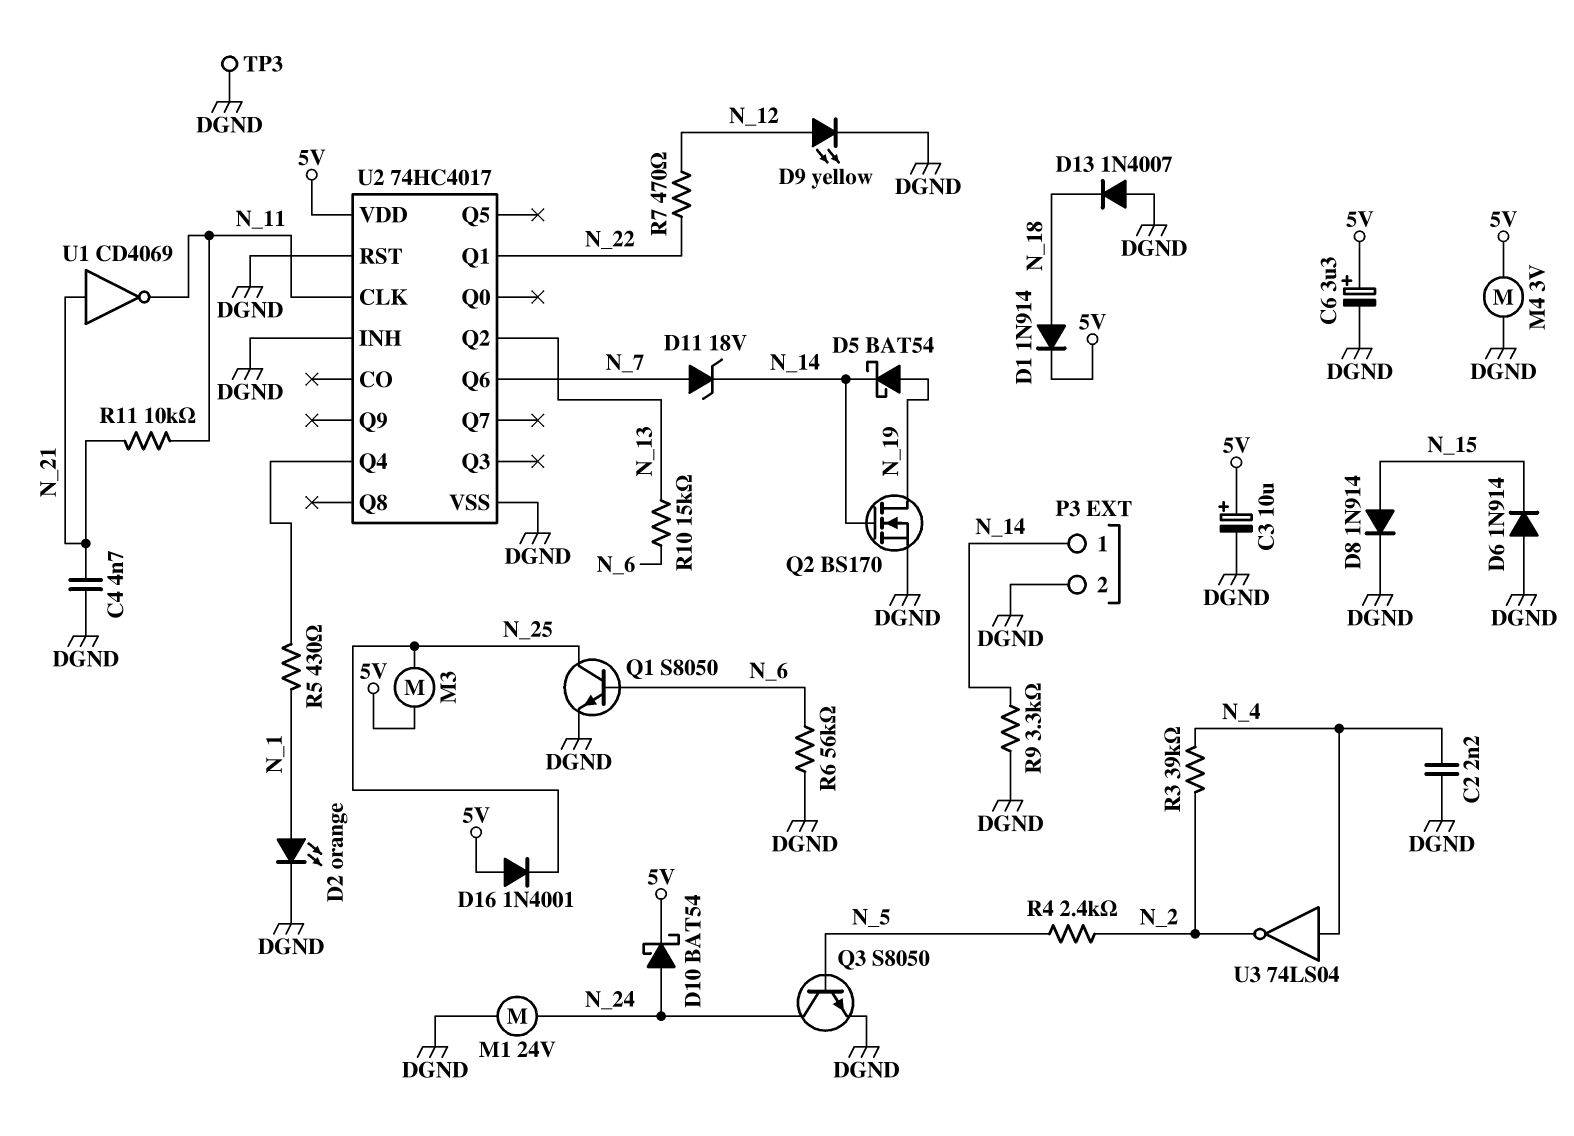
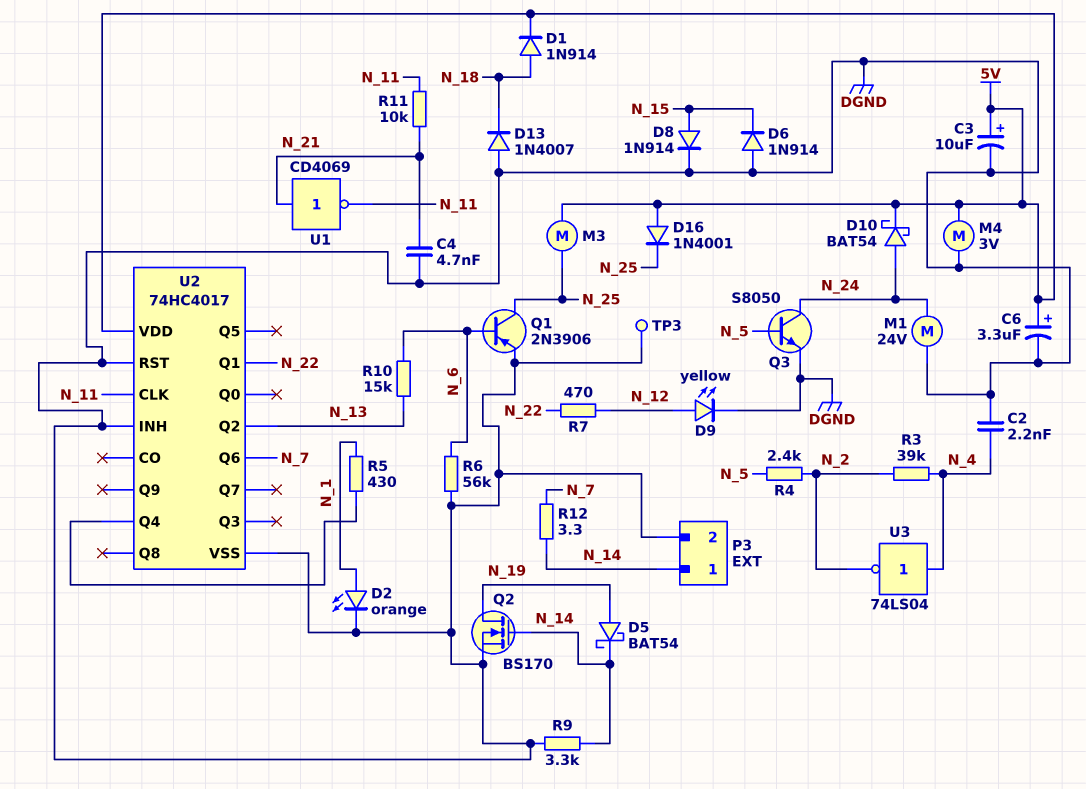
D11: zener 18V (A N_7, K N_14) -> none
Q1: NPN S8050 (B N_6, C N_25, E DGND) -> PNP 2N3906 (B N_6, C N_25, E DGND)
R12: none -> 3.3 (N_7, N_14)

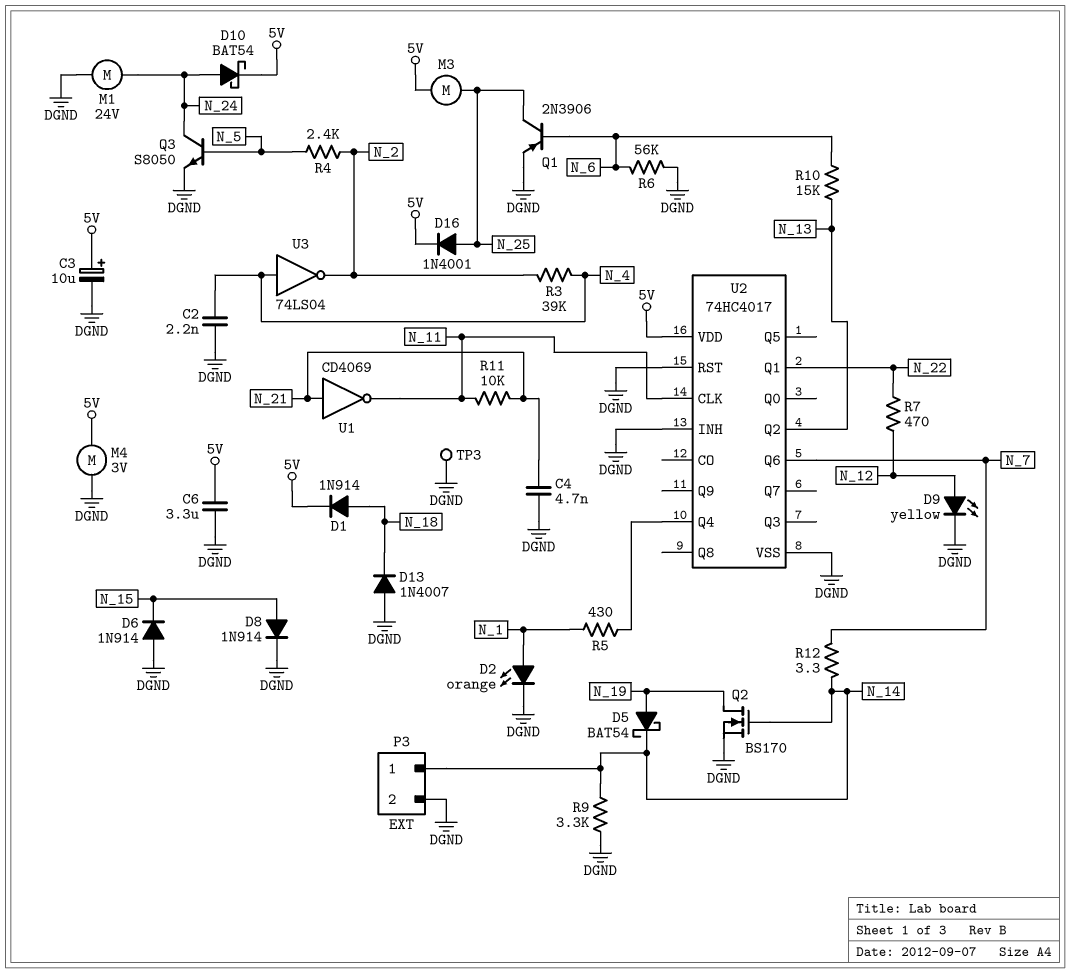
C6: 3.3uF (plus 5V, minus DGND) -> 3.3uF (5V, DGND)
D16: diode 1N4001 (A 5V, K N_25) -> diode 1N4001 (A N_25, K 5V)

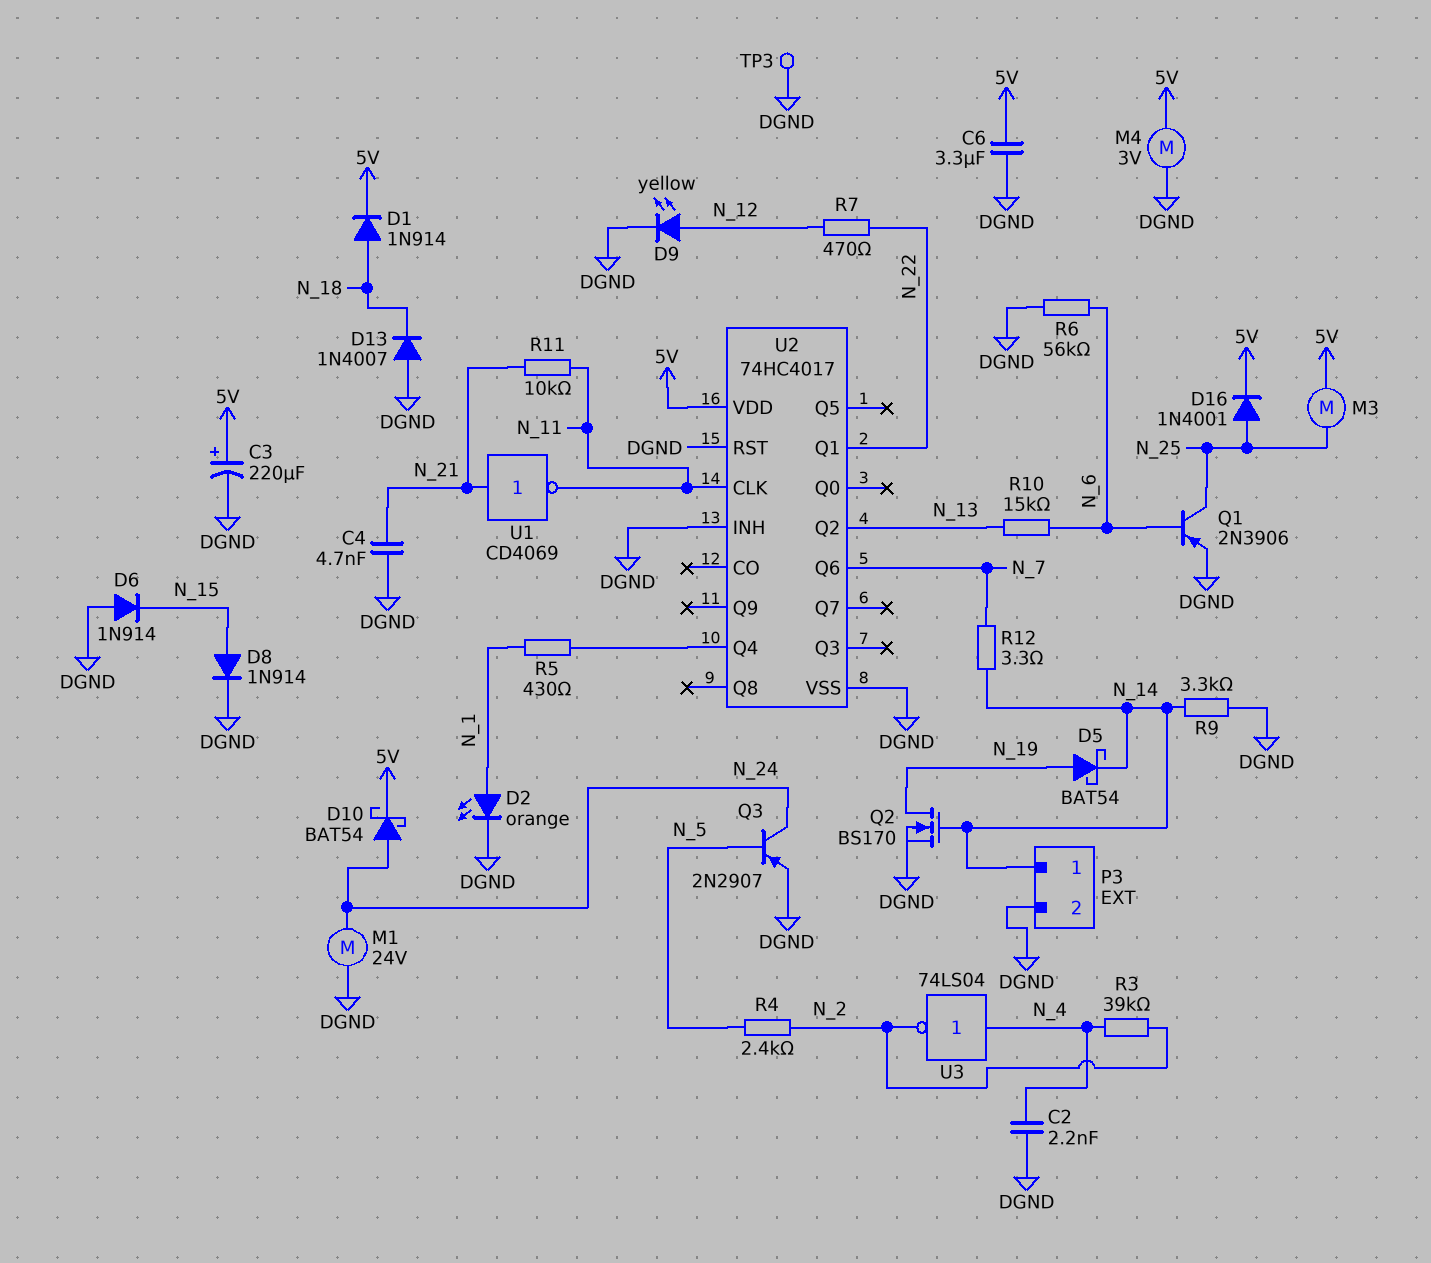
C3: 10uF (plus 5V, minus DGND) -> 220uF (plus 5V, minus DGND)
Q3: NPN S8050 (B N_5, C N_24, E DGND) -> PNP 2N2907 (B N_5, C N_24, E DGND)

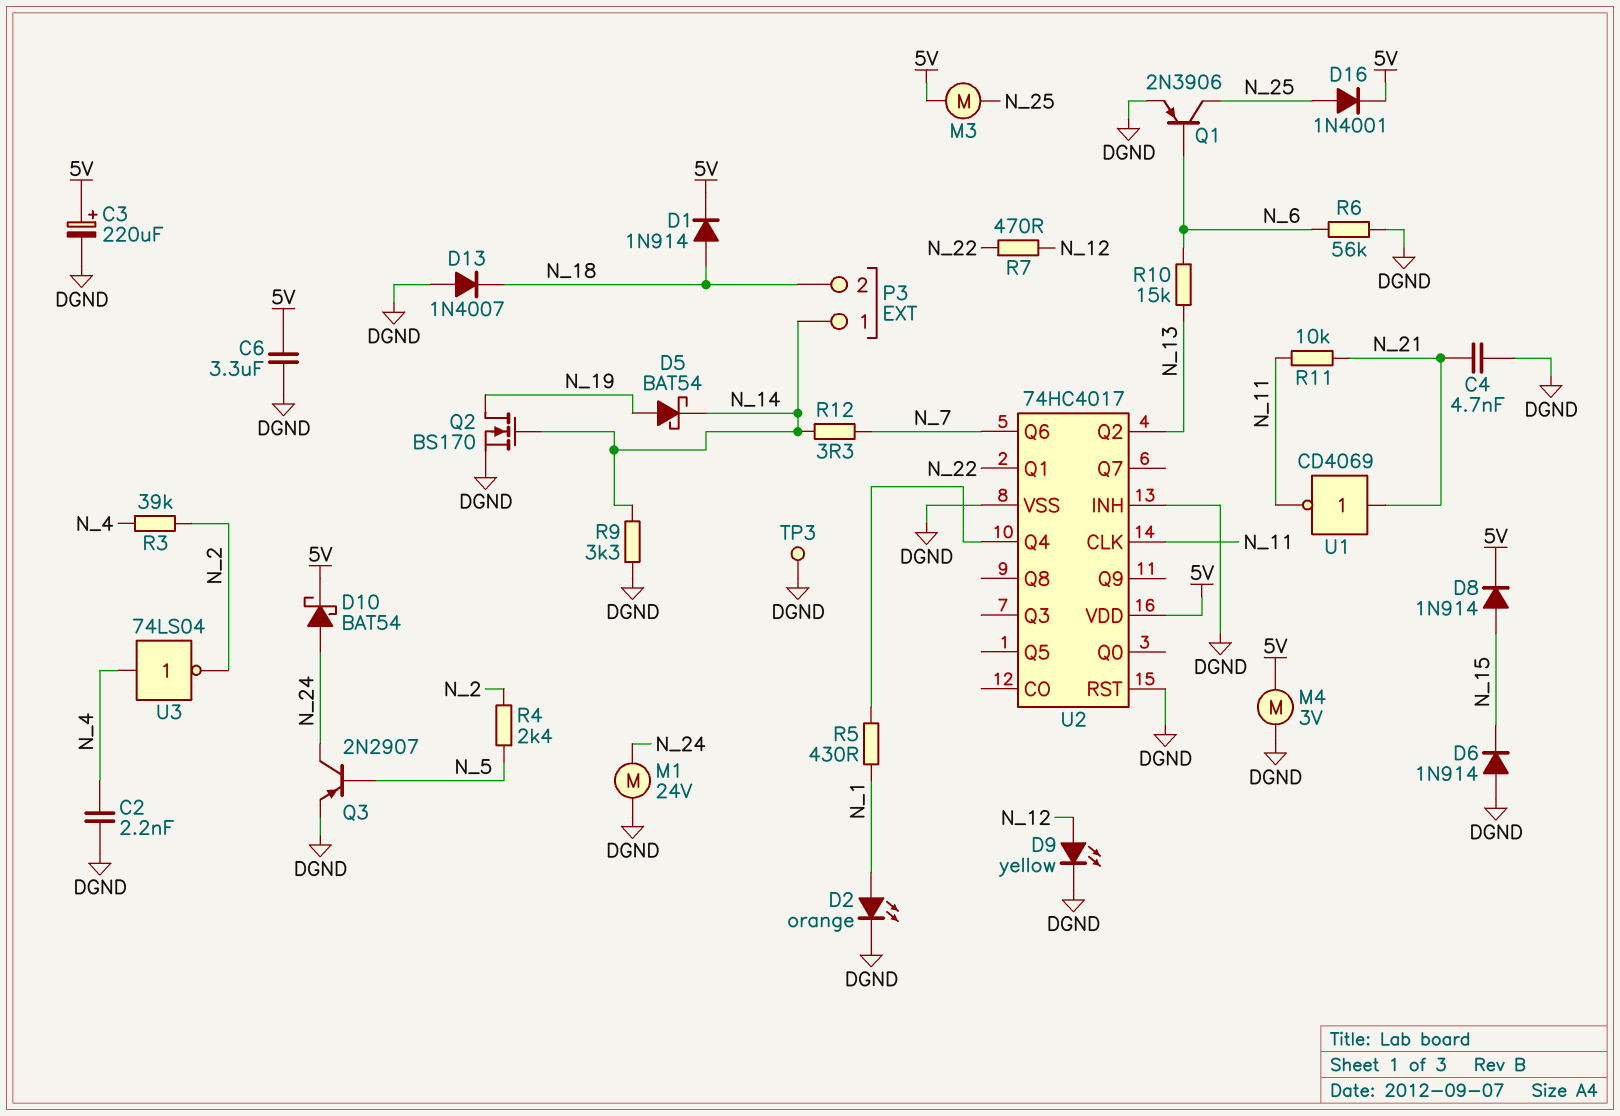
D8: diode 1N914 (A N_15, K DGND) -> diode 1N914 (A N_15, K 5V)
P3 pin 2: DGND -> N_18

